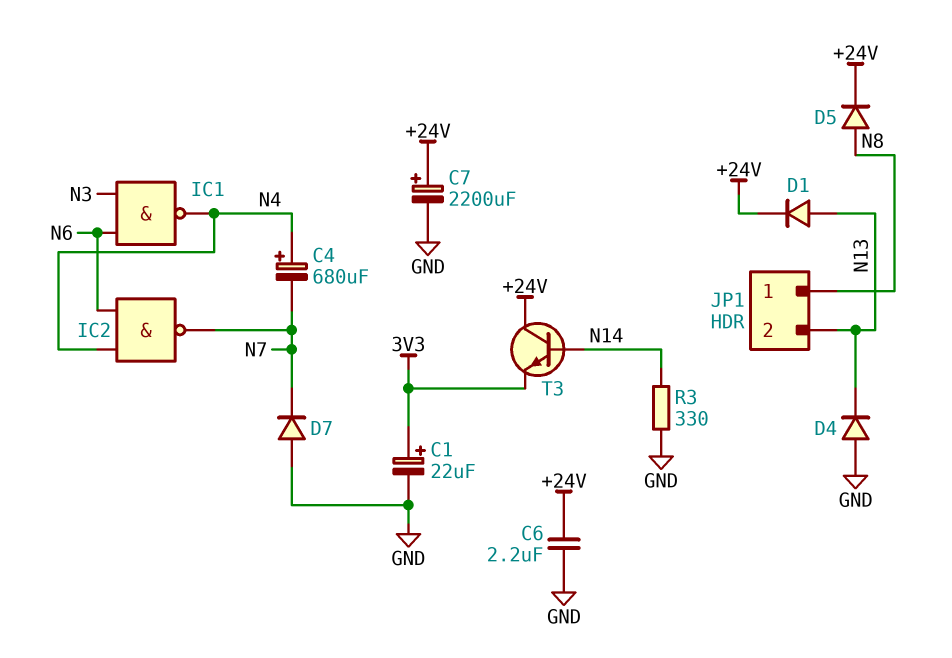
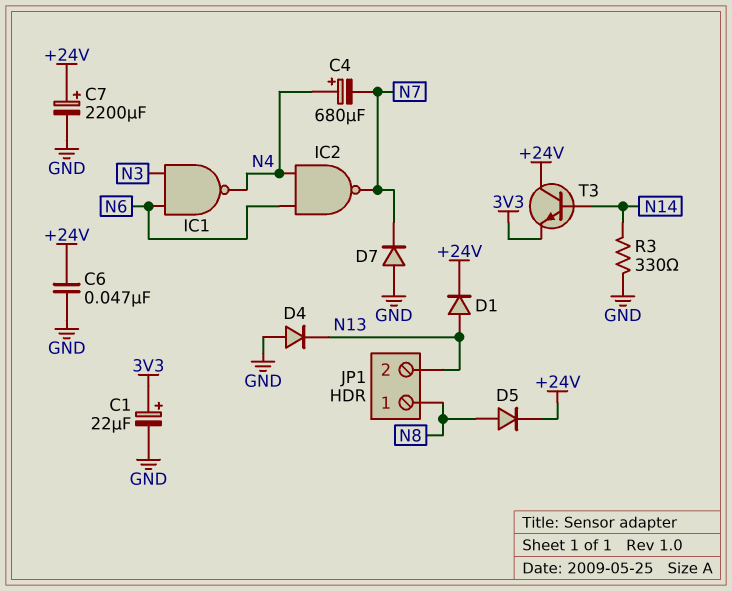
C6: 2.2uF (+24V, GND) -> 47nF (+24V, GND)

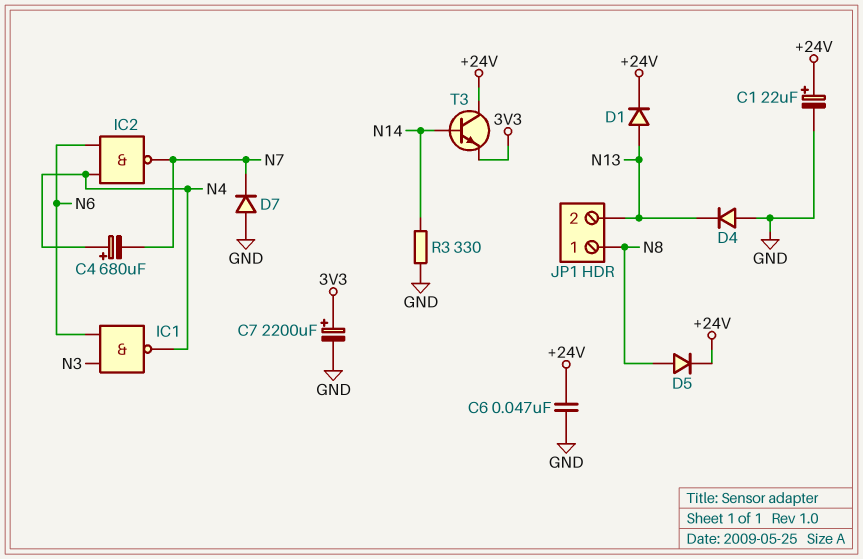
C1: 22uF (plus 3V3, minus GND) -> 22uF (plus +24V, minus GND)
C7: 2200uF (plus +24V, minus GND) -> 2200uF (plus 3V3, minus GND)

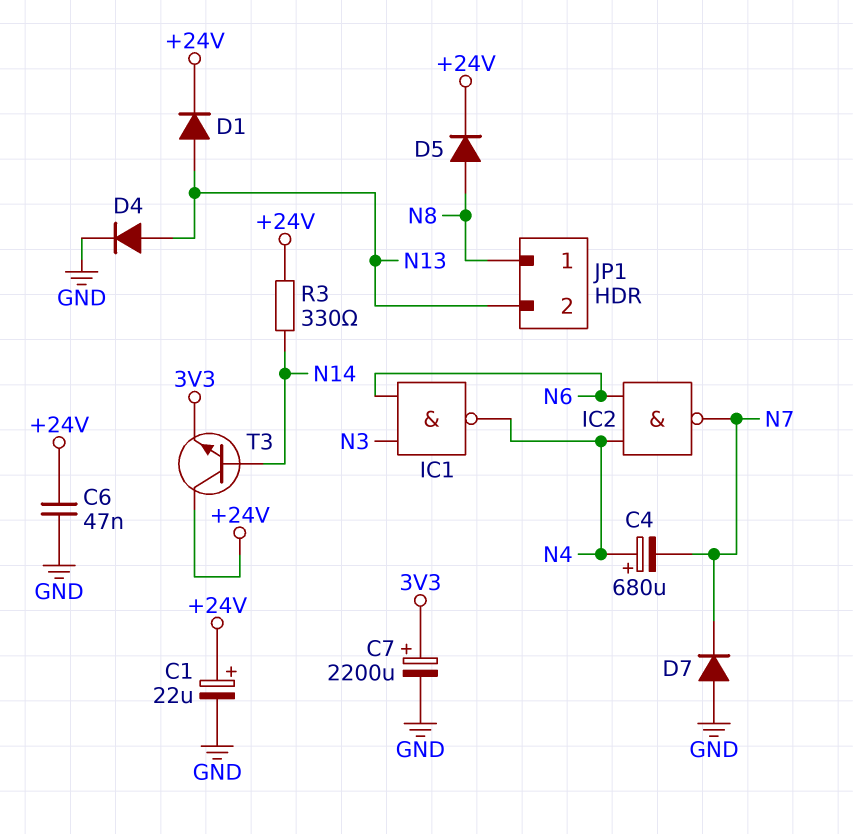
D4: diode (A GND, K N13) -> diode (A N13, K GND)
R3: 330 (GND, N14) -> 330 (+24V, N14)

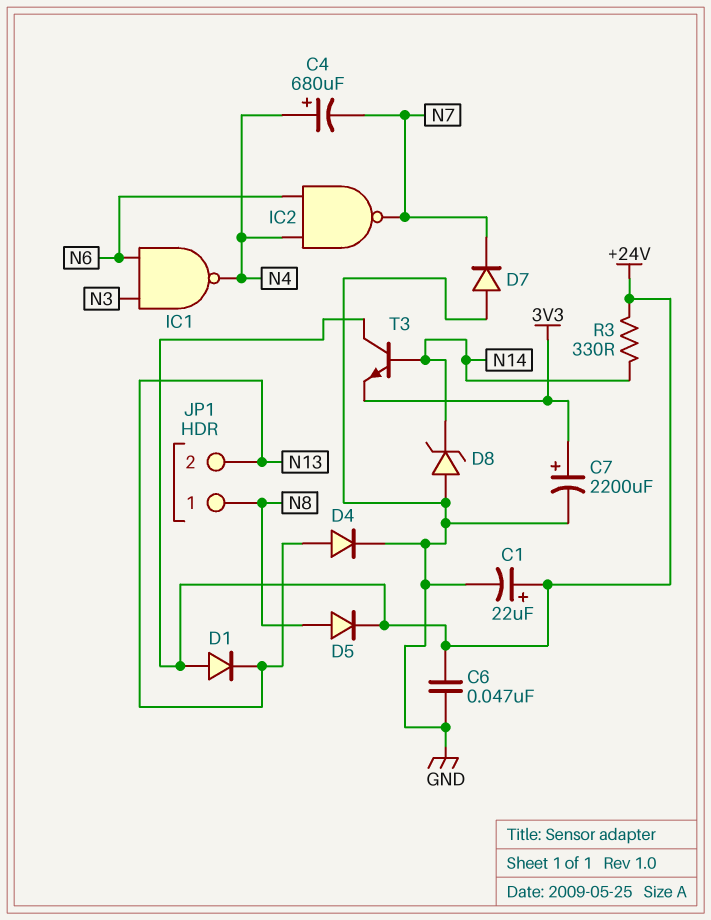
D1: diode (A N13, K +24V) -> diode (A +24V, K N13)
D8: none -> zener (A GND, K N14)

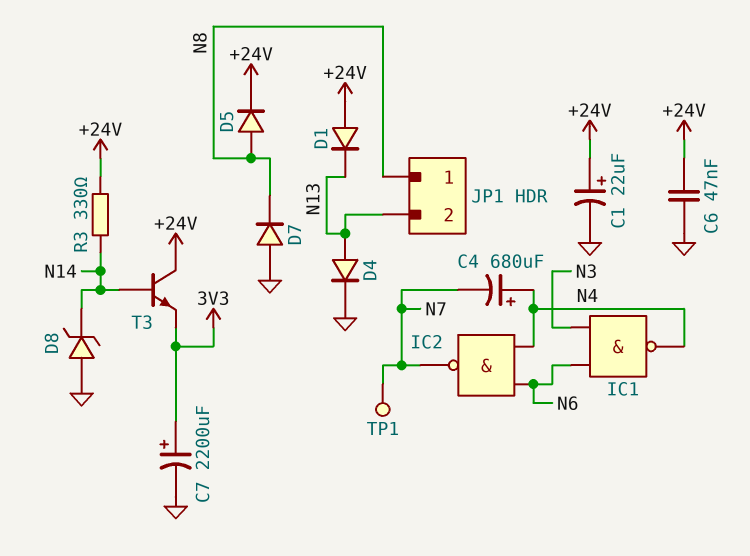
D7: diode (A GND, K N7) -> diode (A GND, K N8)
TP1: none -> test point (N7)

